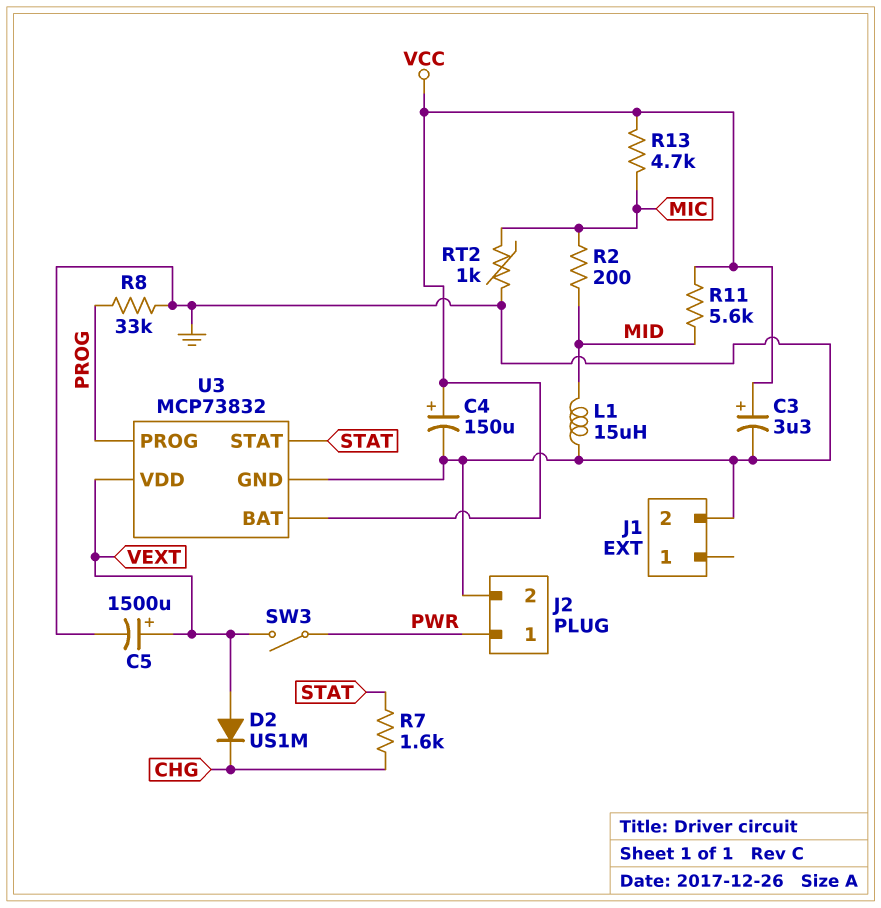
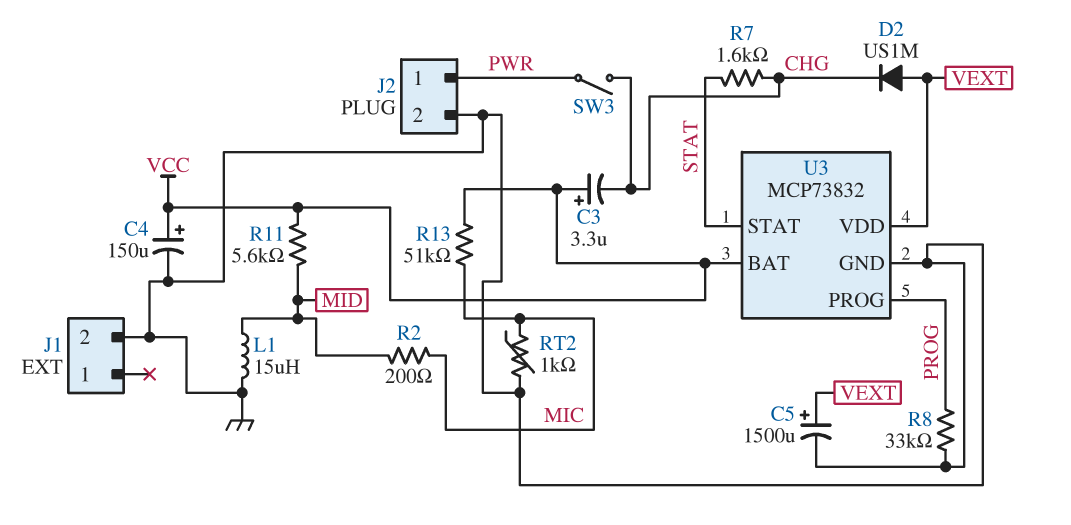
C3: 3.3uF (plus VCC, minus GND) -> 3.3uF (plus VCC, minus CHG)
R13: 4.7k (MIC, VCC) -> 51k (MIC, VCC)
SW3: switch (PWR, VEXT) -> switch (CHG, PWR)

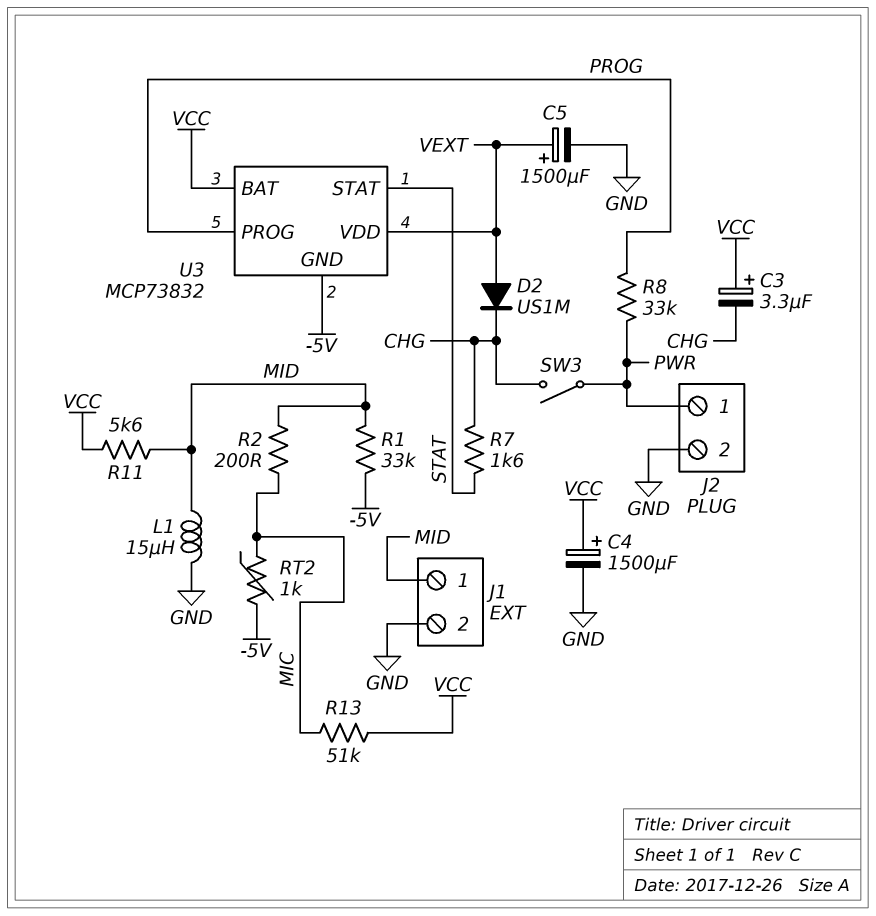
C4: 150uF (plus VCC, minus GND) -> 1500uF (plus VCC, minus GND)
J1 pin 1: none -> MID
R1: none -> 33k (-5V, MID)
R8: 33k (GND, PROG) -> 33k (PROG, PWR)
RT2: 1k (GND, MIC) -> 1k (-5V, MIC)
U3 pin GND: GND -> -5V

